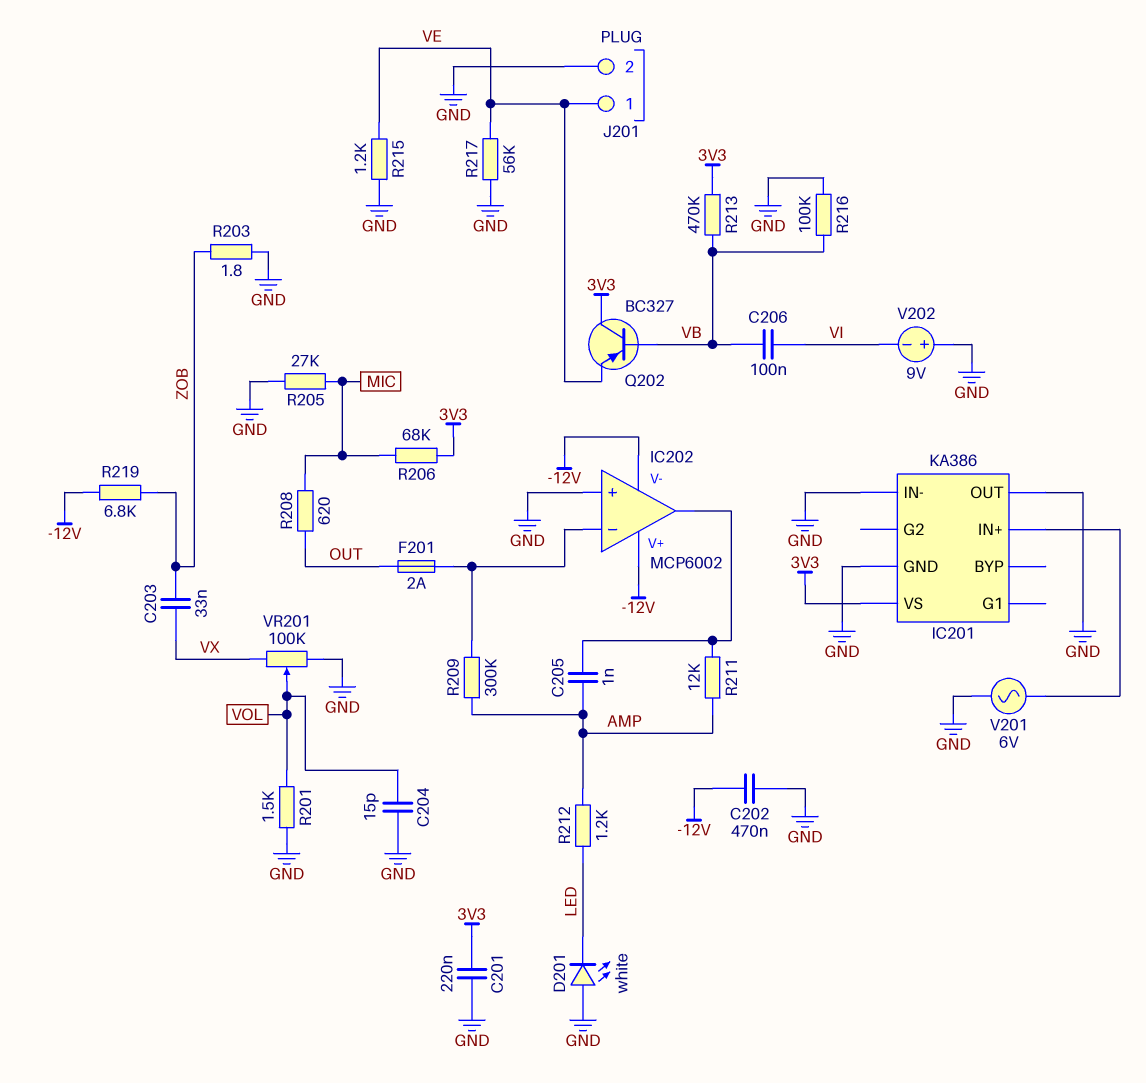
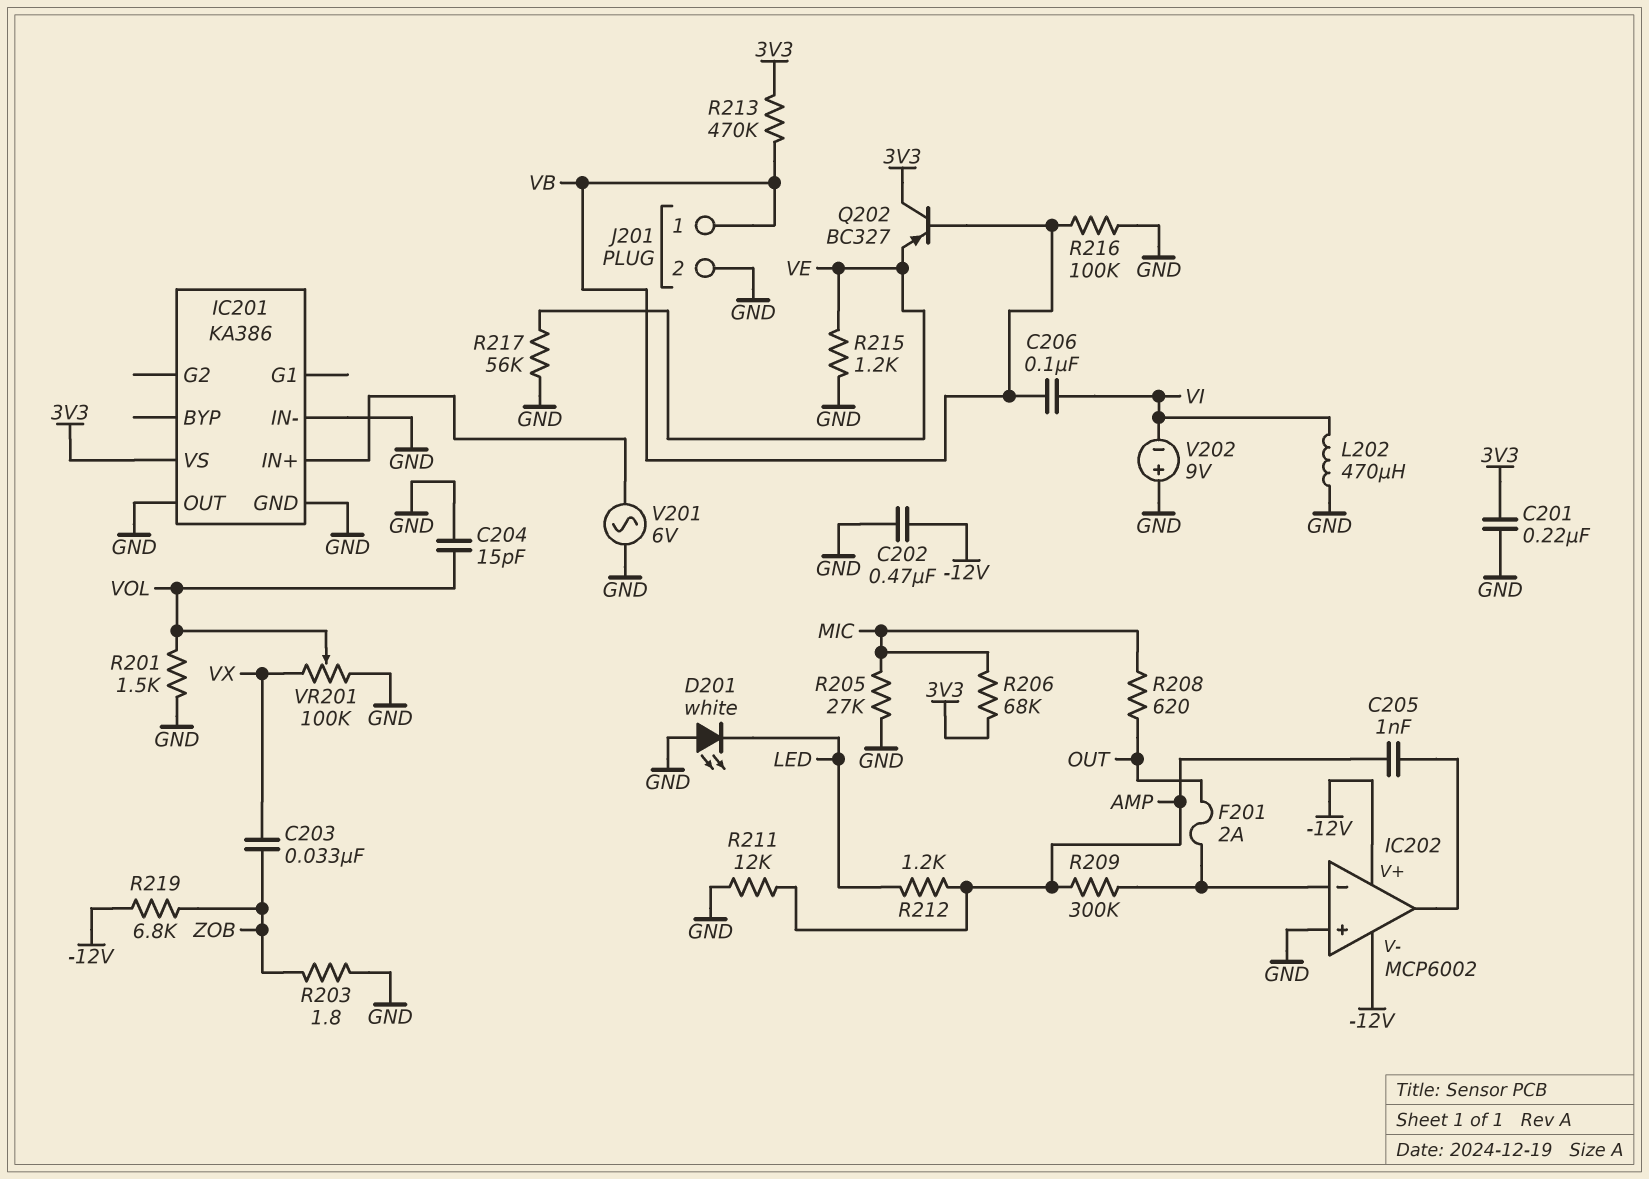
J201 pin 1: VE -> VB
L202: none -> 470uH (GND, VI)
R211: 12k (AMP, IC202/out) -> 12k (AMP, GND)

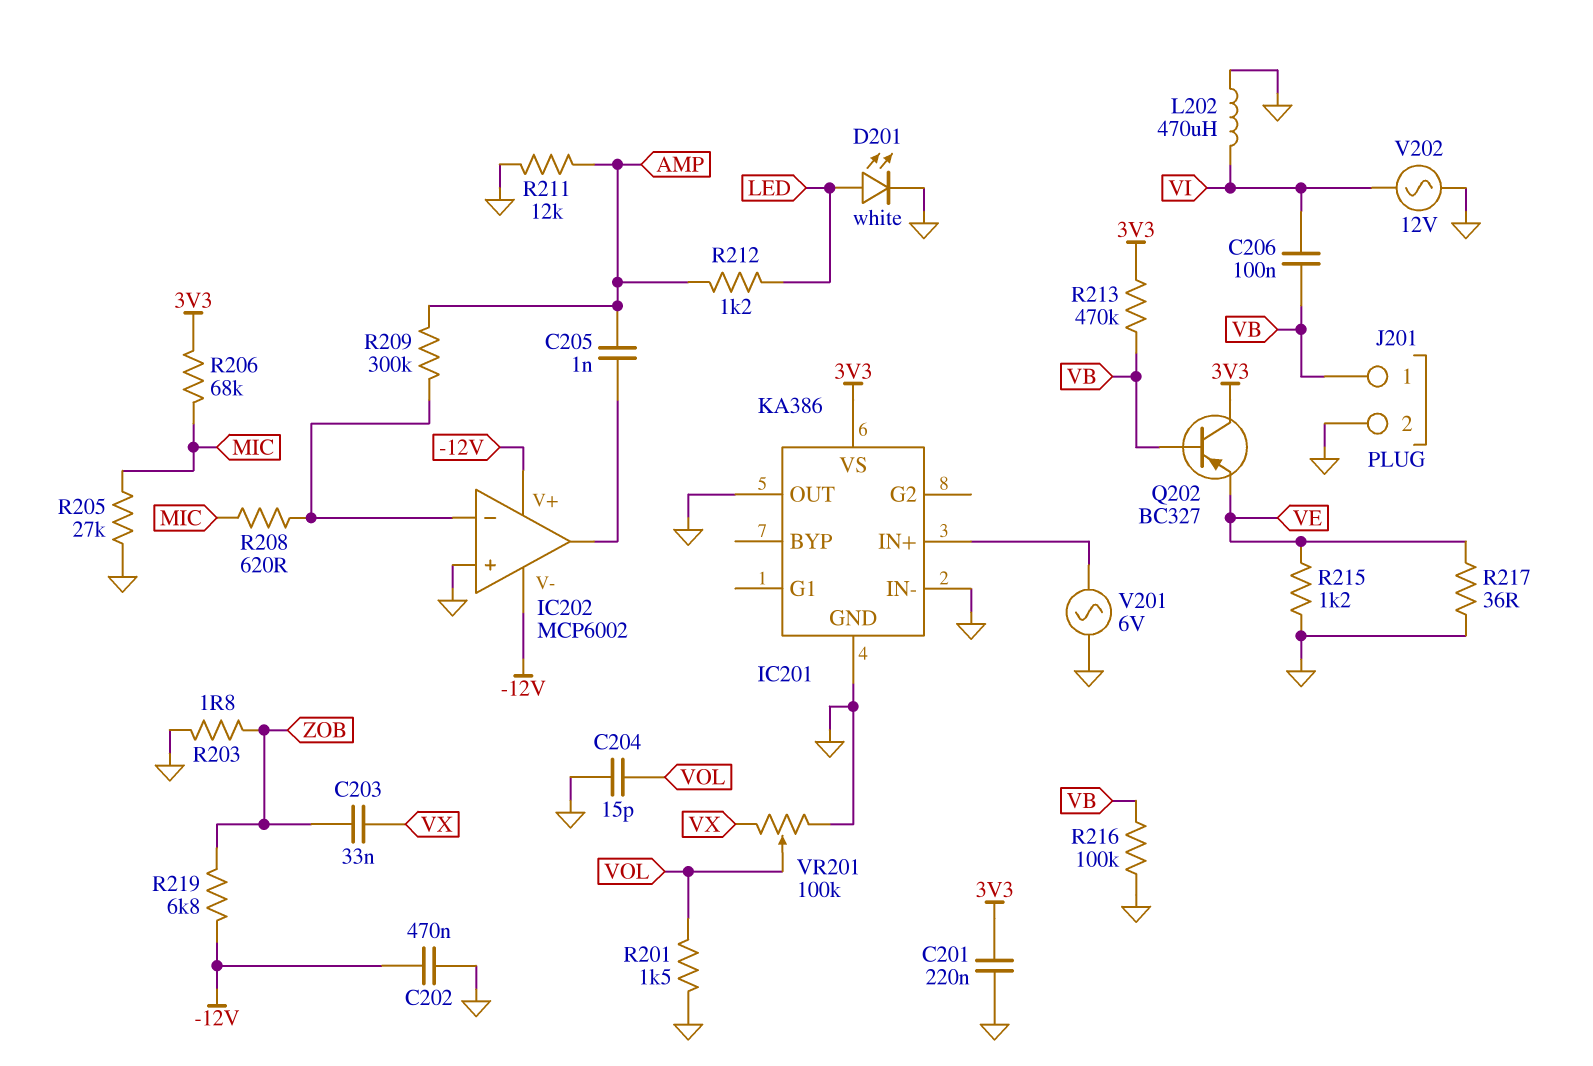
D201: LED white (A GND, K LED) -> LED white (A LED, K GND)
F201: 2A (IC202/in-, OUT) -> none
R208: 620 (MIC, OUT) -> 620 (IC202/in-, MIC)
R217: 56k (GND, VE) -> 36 (GND, VE)
V202: 9V (plus GND, minus VI) -> AC 12V (GND, VI)

